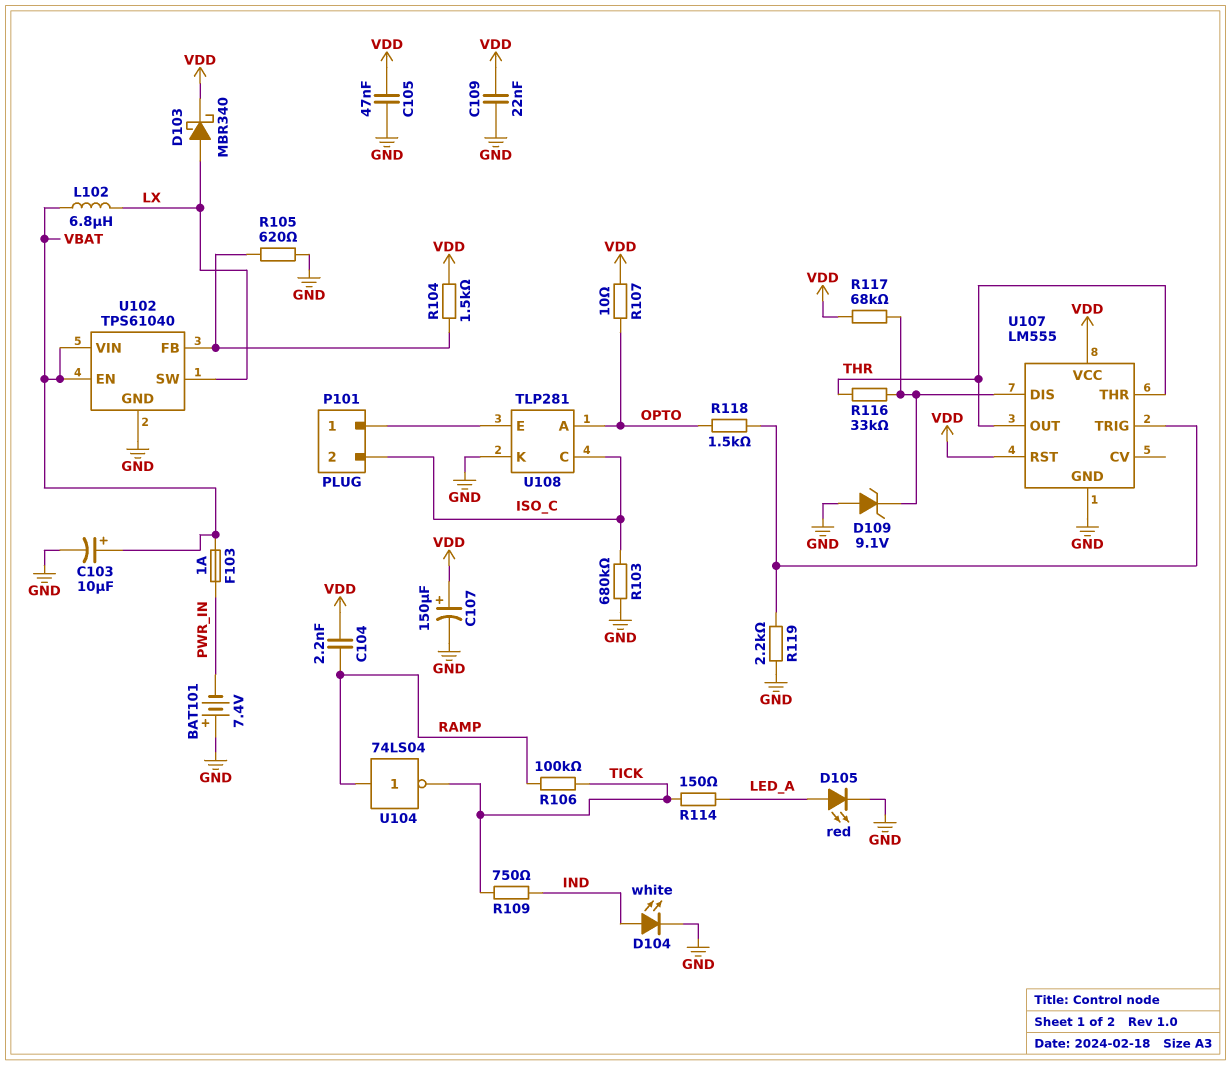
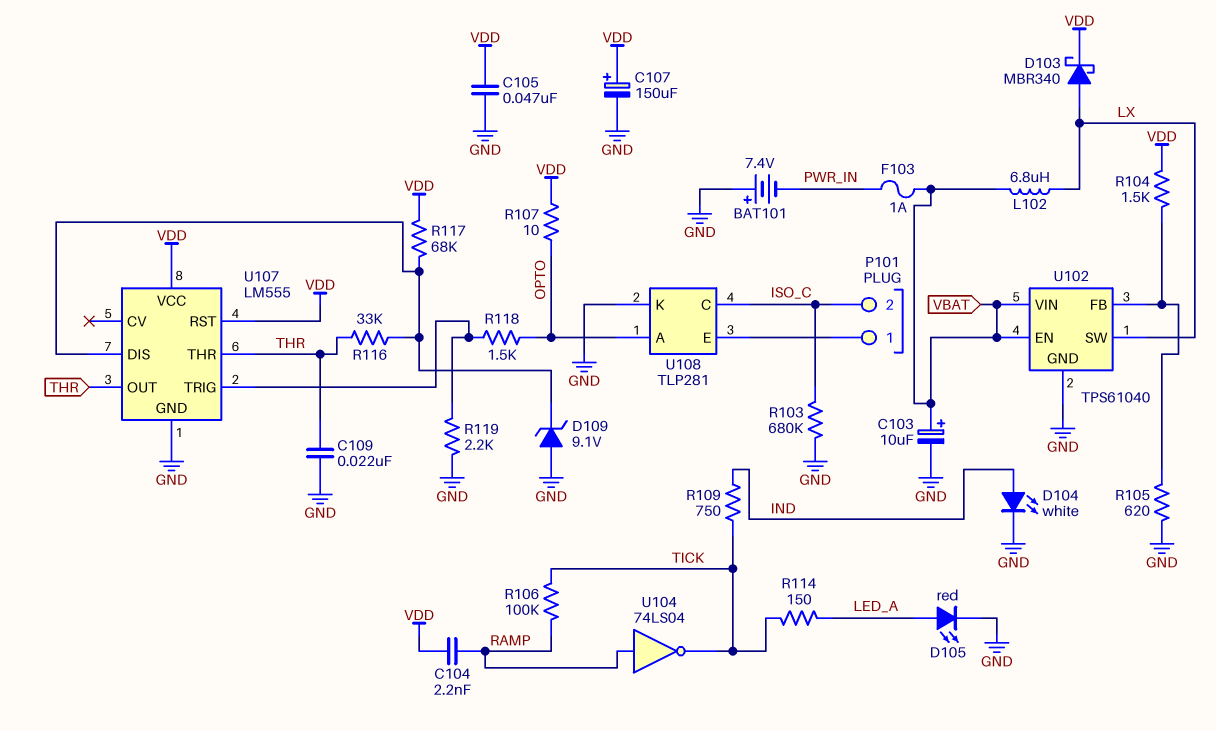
C109: 22nF (GND, VDD) -> 22nF (GND, THR)

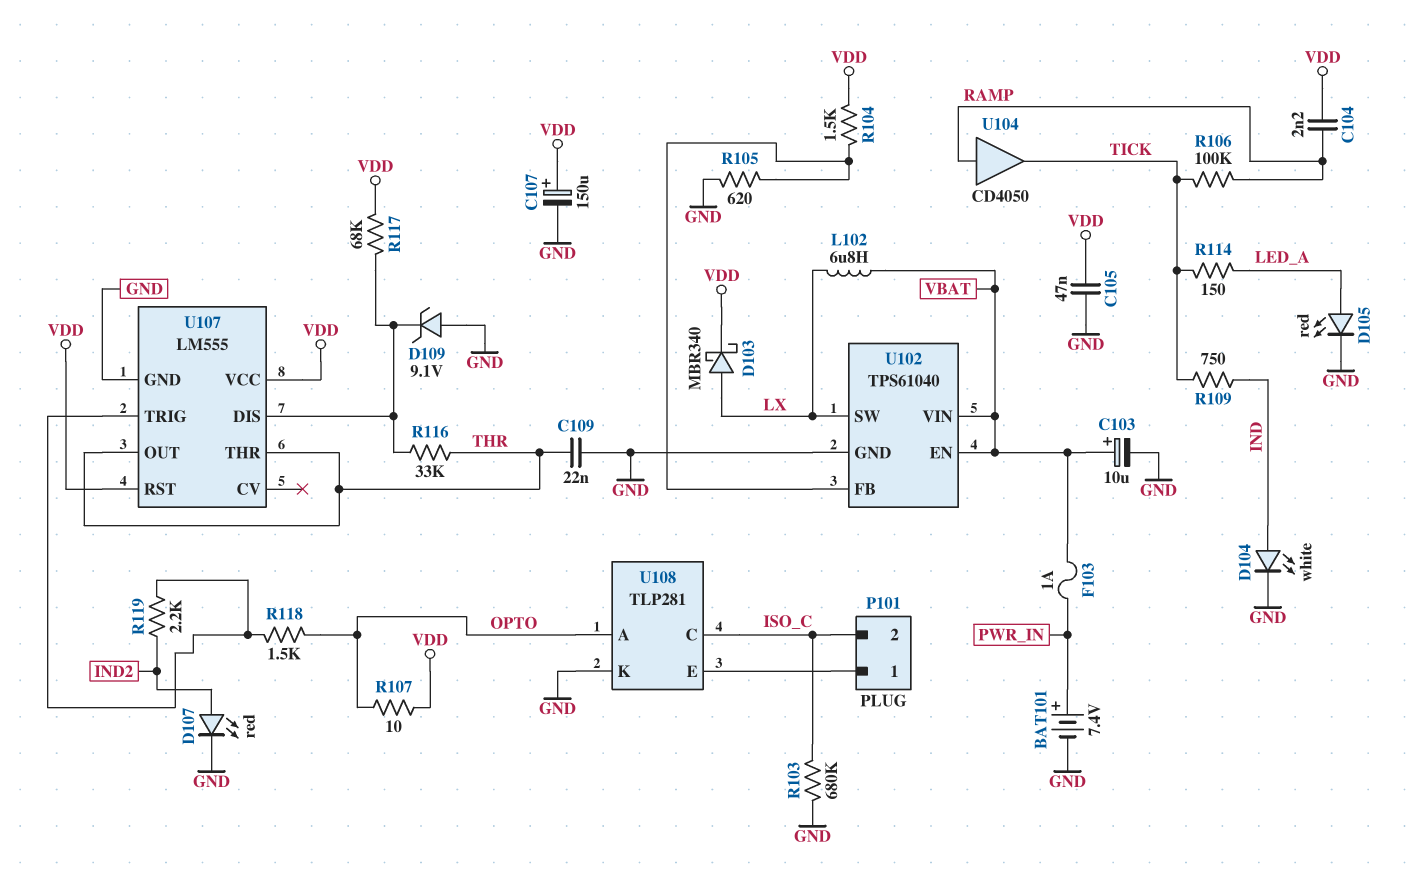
BAT101: 7.4V (plus GND, minus PWR_IN) -> 7.4V (plus PWR_IN, minus GND)
D107: none -> LED red (A IND2, K GND)
R119: 2.2k (GND, U107/TRIG) -> 2.2k (IND2, U107/TRIG)
U104: NOT 74LS04 (in RAMP, out TICK) -> buffer CD4050 (in RAMP, out TICK)

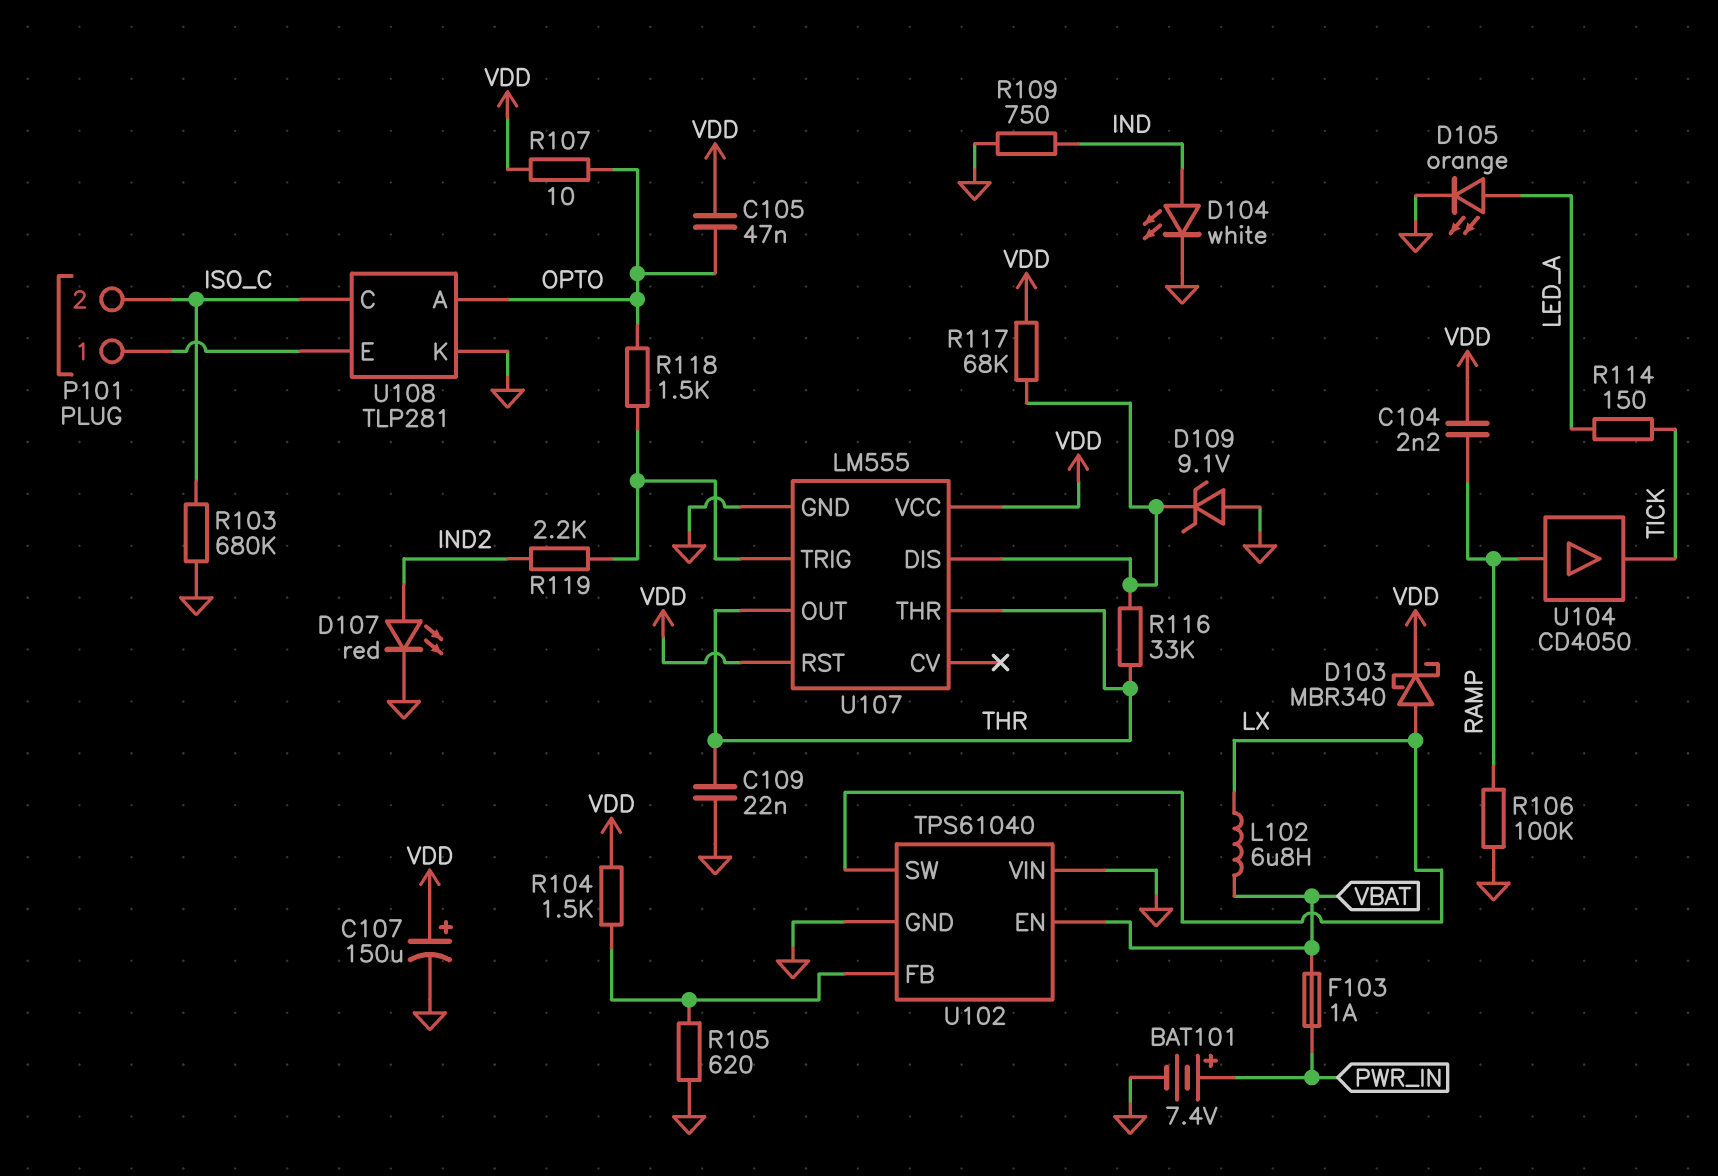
C103: 10uF (plus VBAT, minus GND) -> none
C105: 47nF (GND, VDD) -> 47nF (OPTO, VDD)
D105: LED red (A LED_A, K GND) -> LED orange (A LED_A, K GND)
R106: 100k (RAMP, TICK) -> 100k (GND, RAMP)
R109: 750 (IND, TICK) -> 750 (GND, IND)
U102 pin VIN: VBAT -> GND

